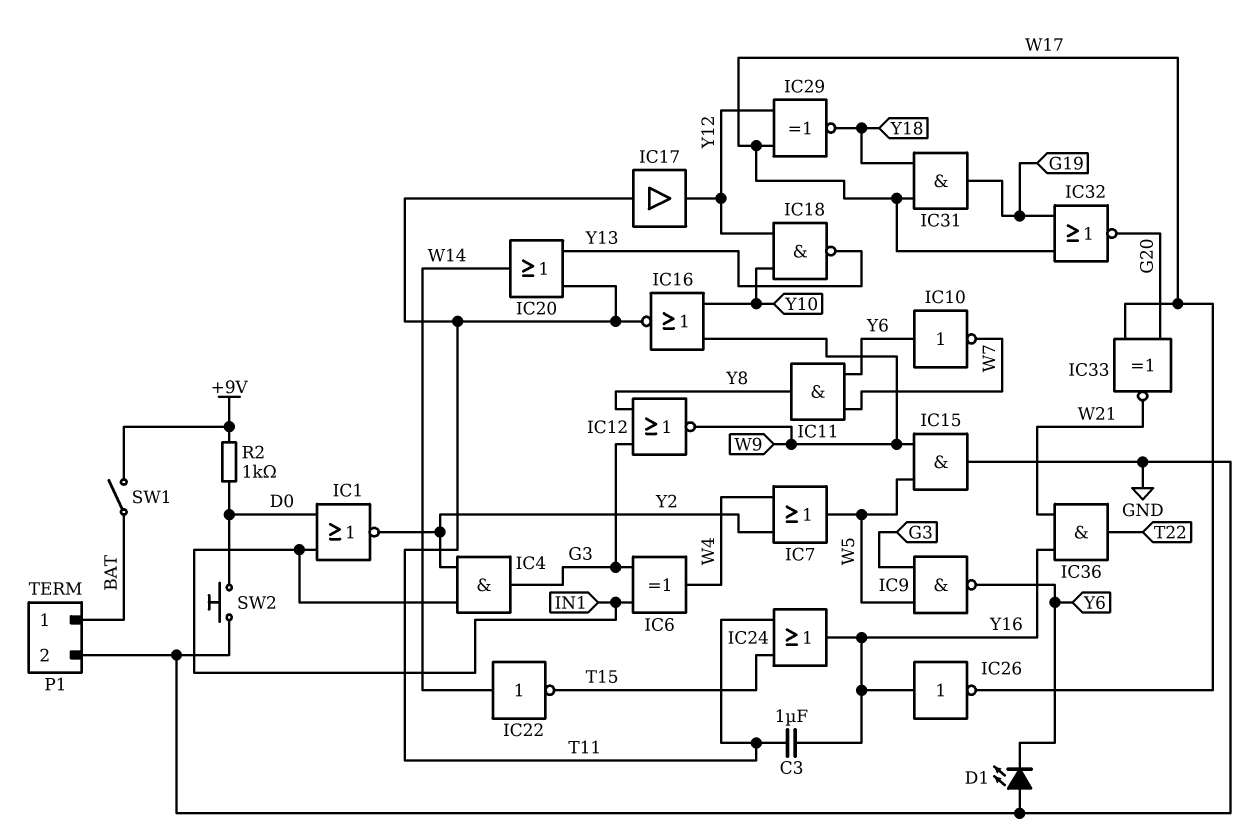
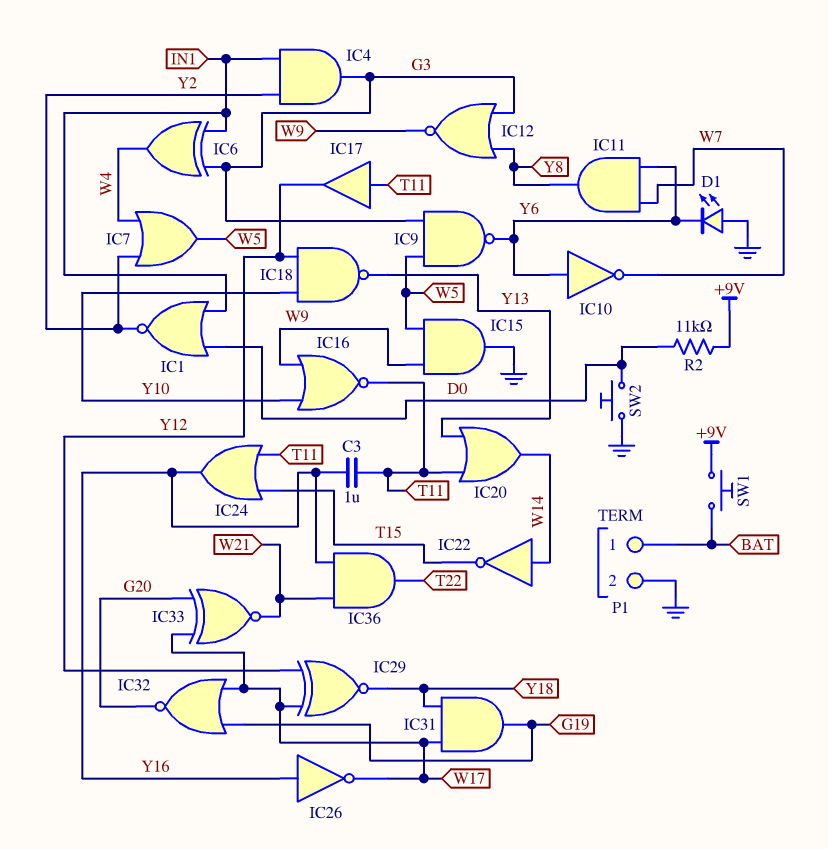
R2: 1k (+9V, D0) -> 11k (+9V, D0)
SW1: switch (+9V, BAT) -> button (+9V, BAT)

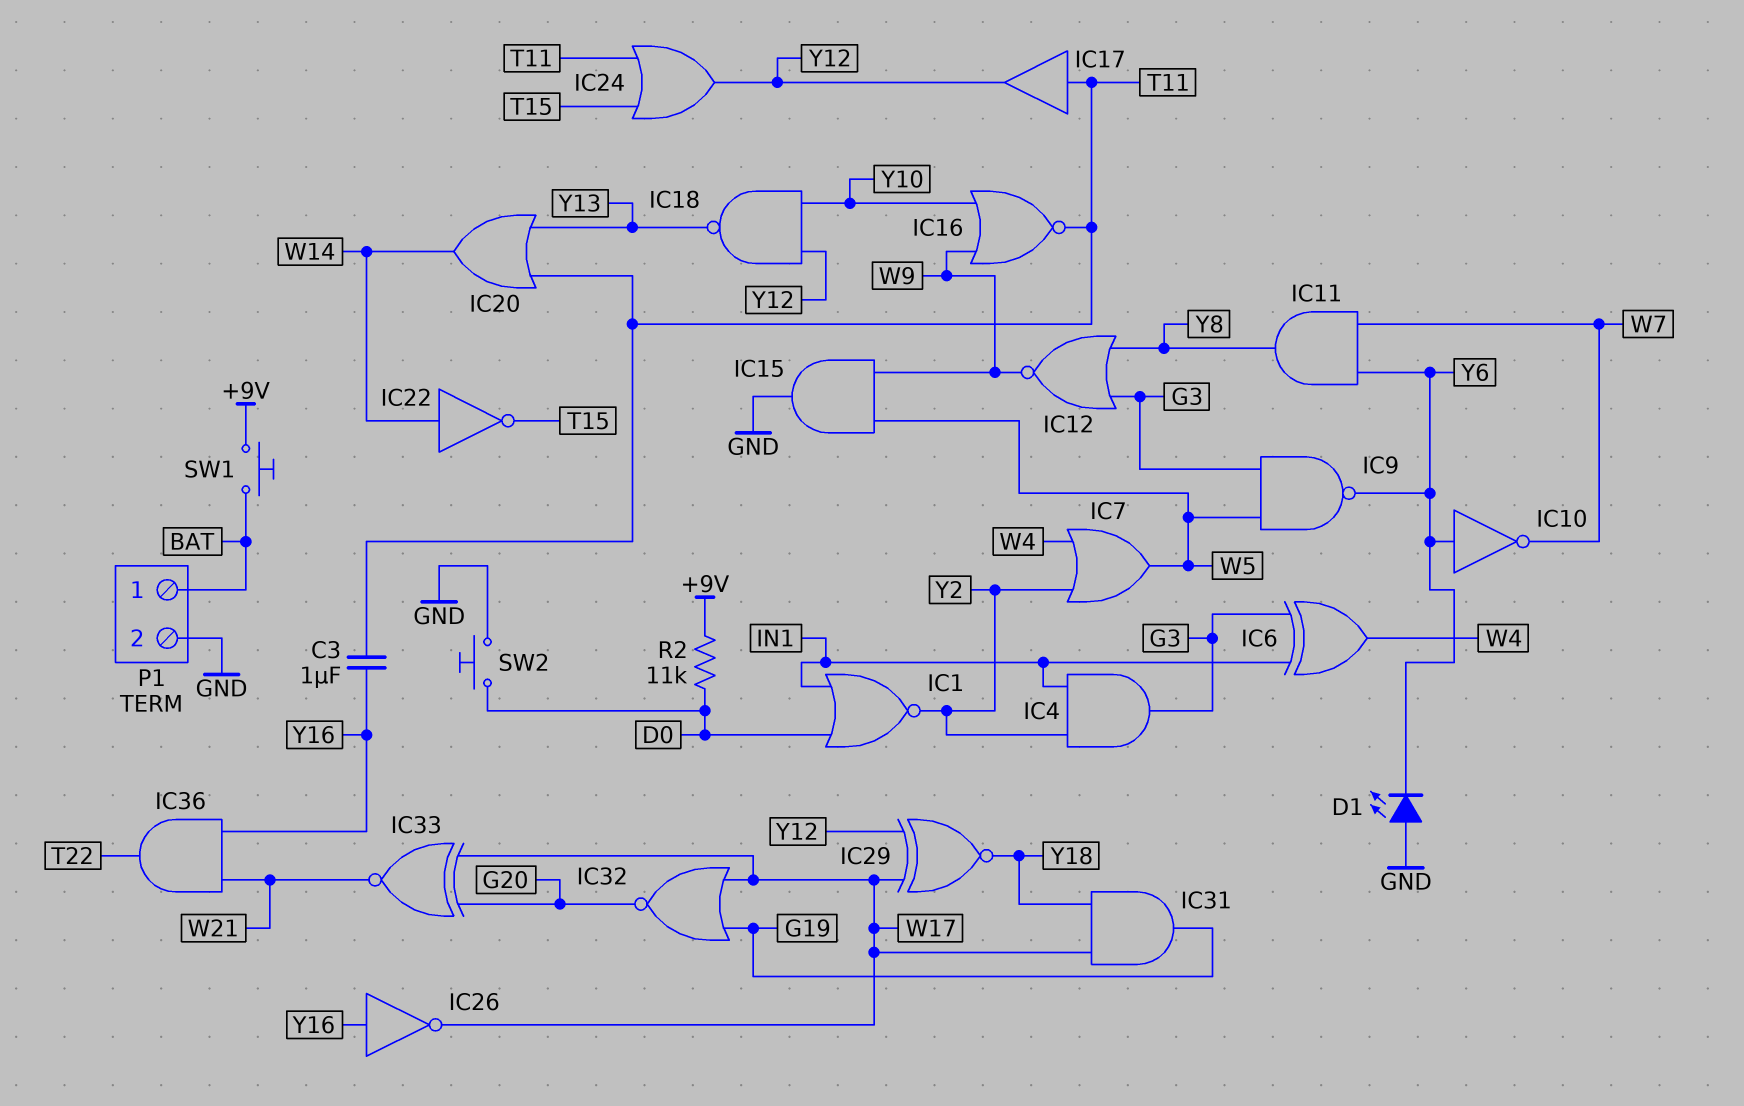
IC24: OR (in T11, in T15, out Y16) -> OR (in T11, in T15, out Y12)

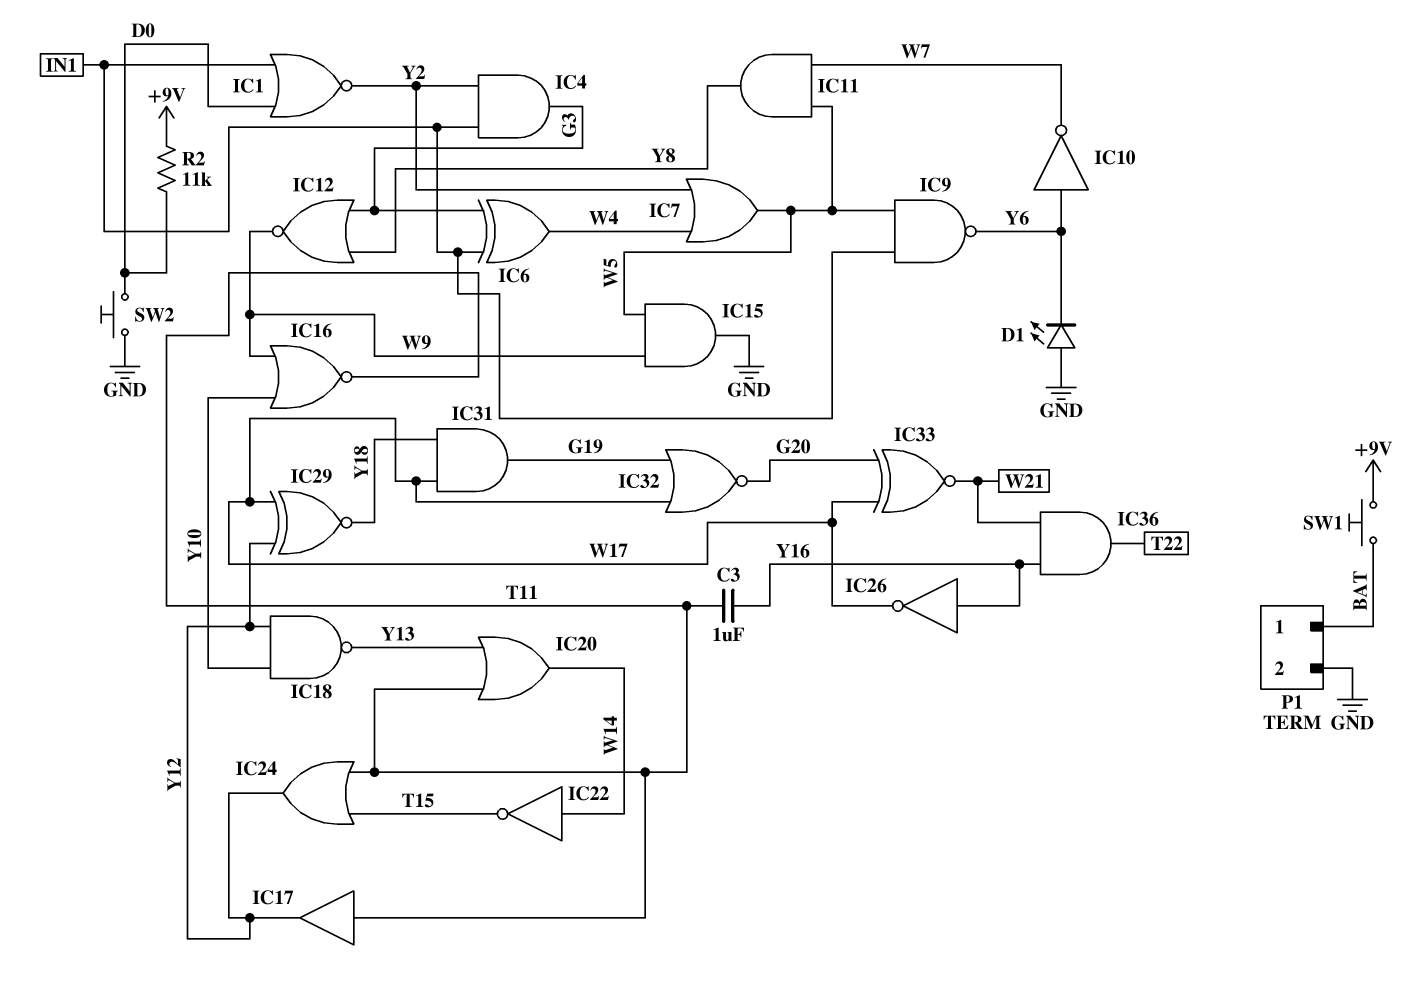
IC9: NAND (in G3, in W5, out Y6) -> NAND (in IN1, in W5, out Y6)
IC11: AND (in W7, in Y6, out Y8) -> AND (in W5, in W7, out Y8)

